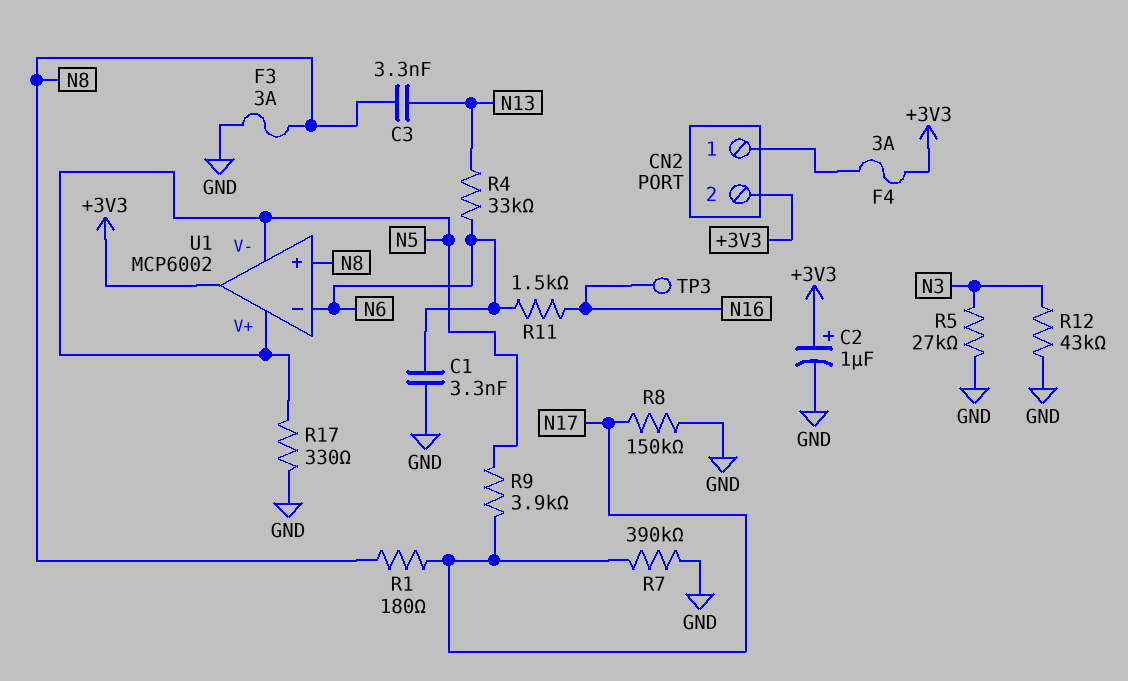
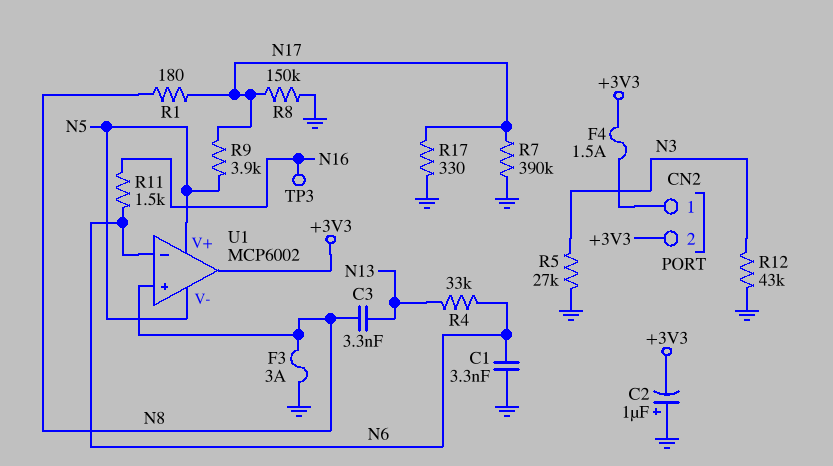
C2: 1uF (plus +3V3, minus GND) -> 1uF (plus GND, minus +3V3)
F4: 3A (+3V3, CN2/1) -> 1.5A (+3V3, CN2/1)
R17: 330 (GND, N5) -> 330 (GND, N17)

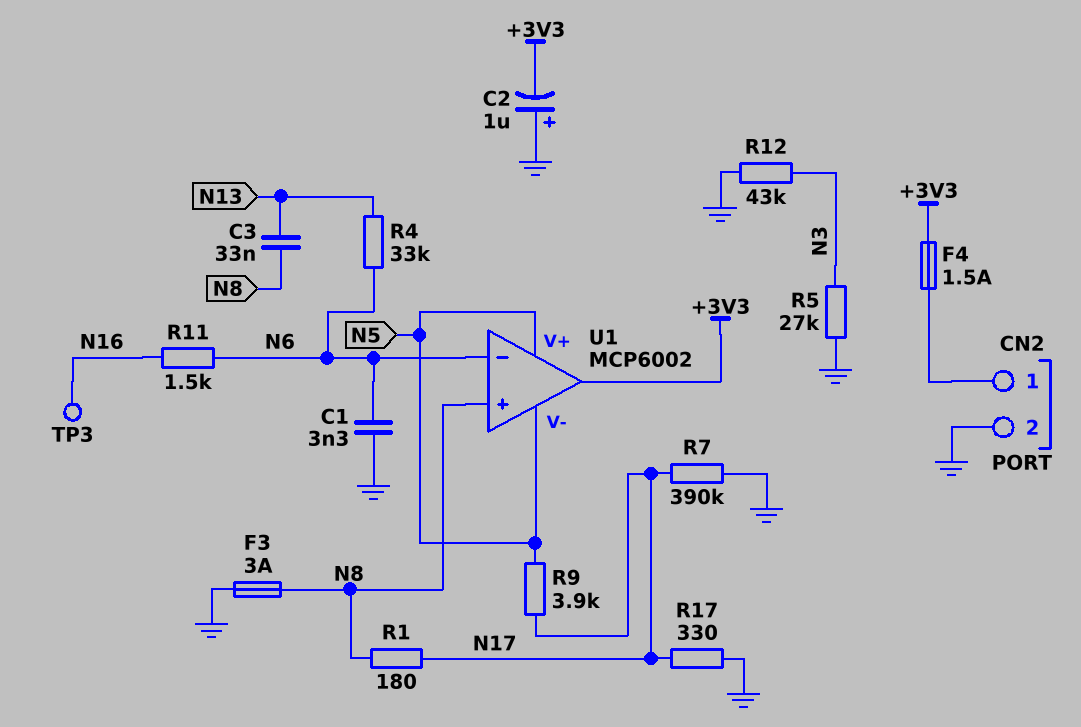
C3: 3.3nF (N8, N13) -> 33nF (N8, N13)
CN2 pin 2: +3V3 -> GND
R8: 150k (GND, N17) -> none

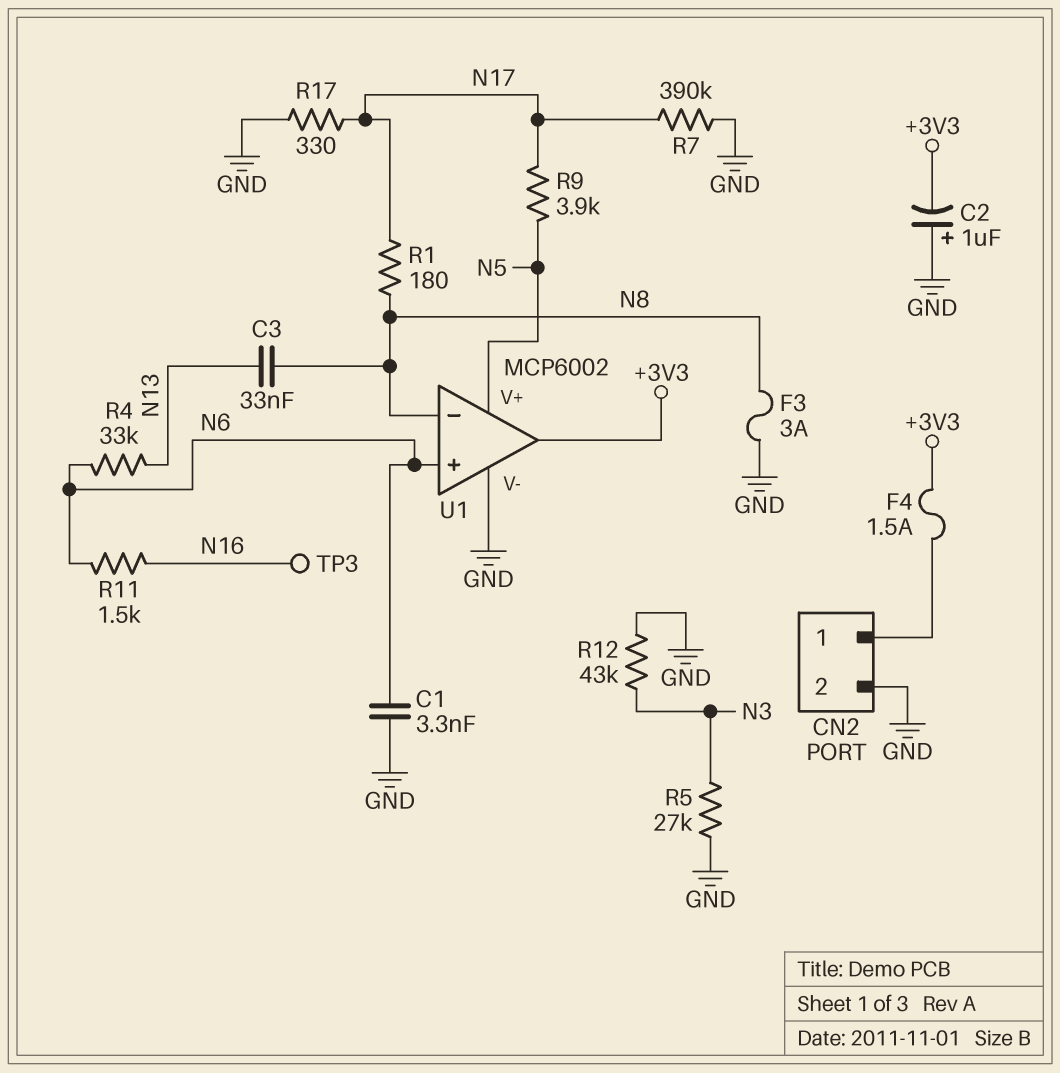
U1 pin V-: N5 -> GND
U1 pin in+: N8 -> N6
U1 pin in-: N6 -> N8

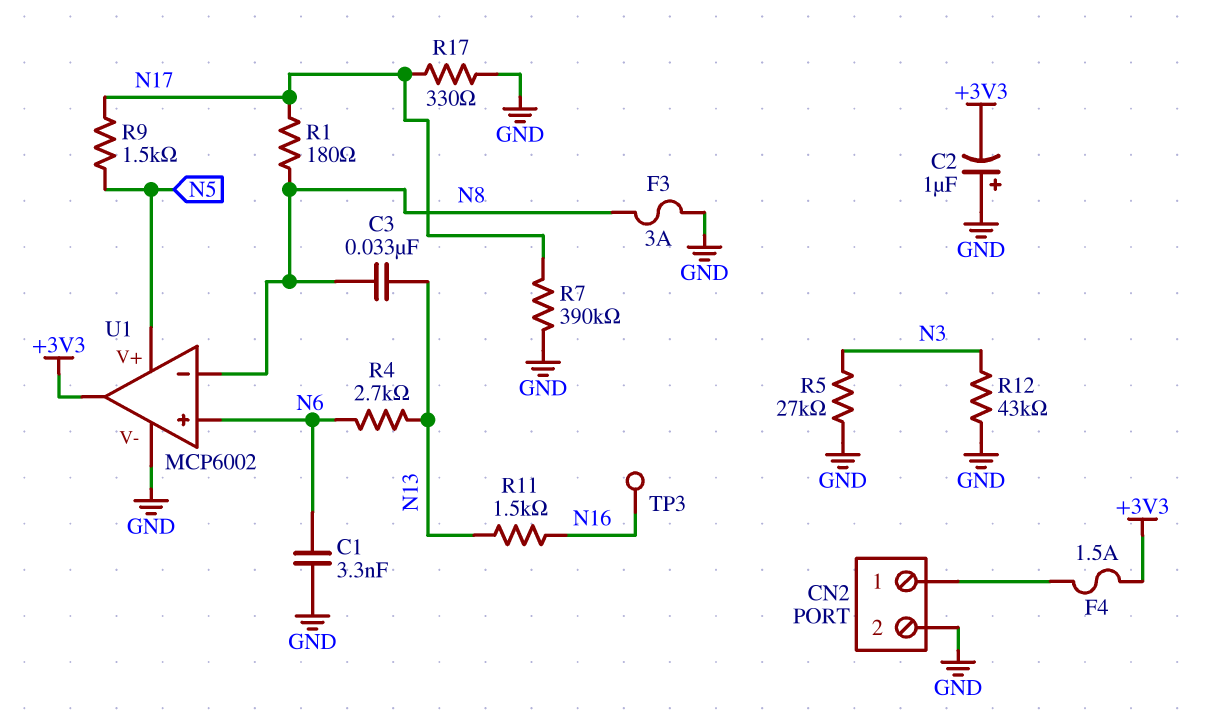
R4: 33k (N6, N13) -> 2.7k (N6, N13)
R9: 3.9k (N5, N17) -> 1.5k (N5, N17)
R11: 1.5k (N6, N16) -> 1.5k (N13, N16)

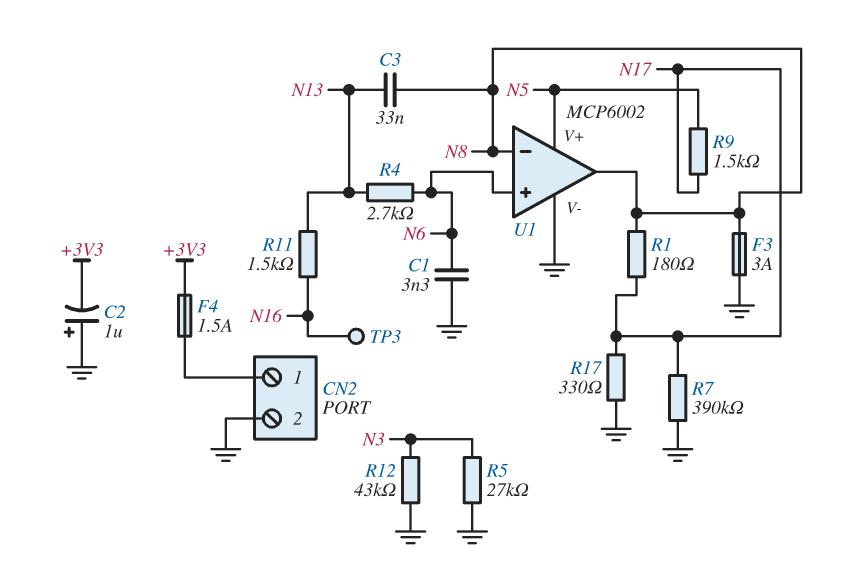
U1 pin out: +3V3 -> N8

